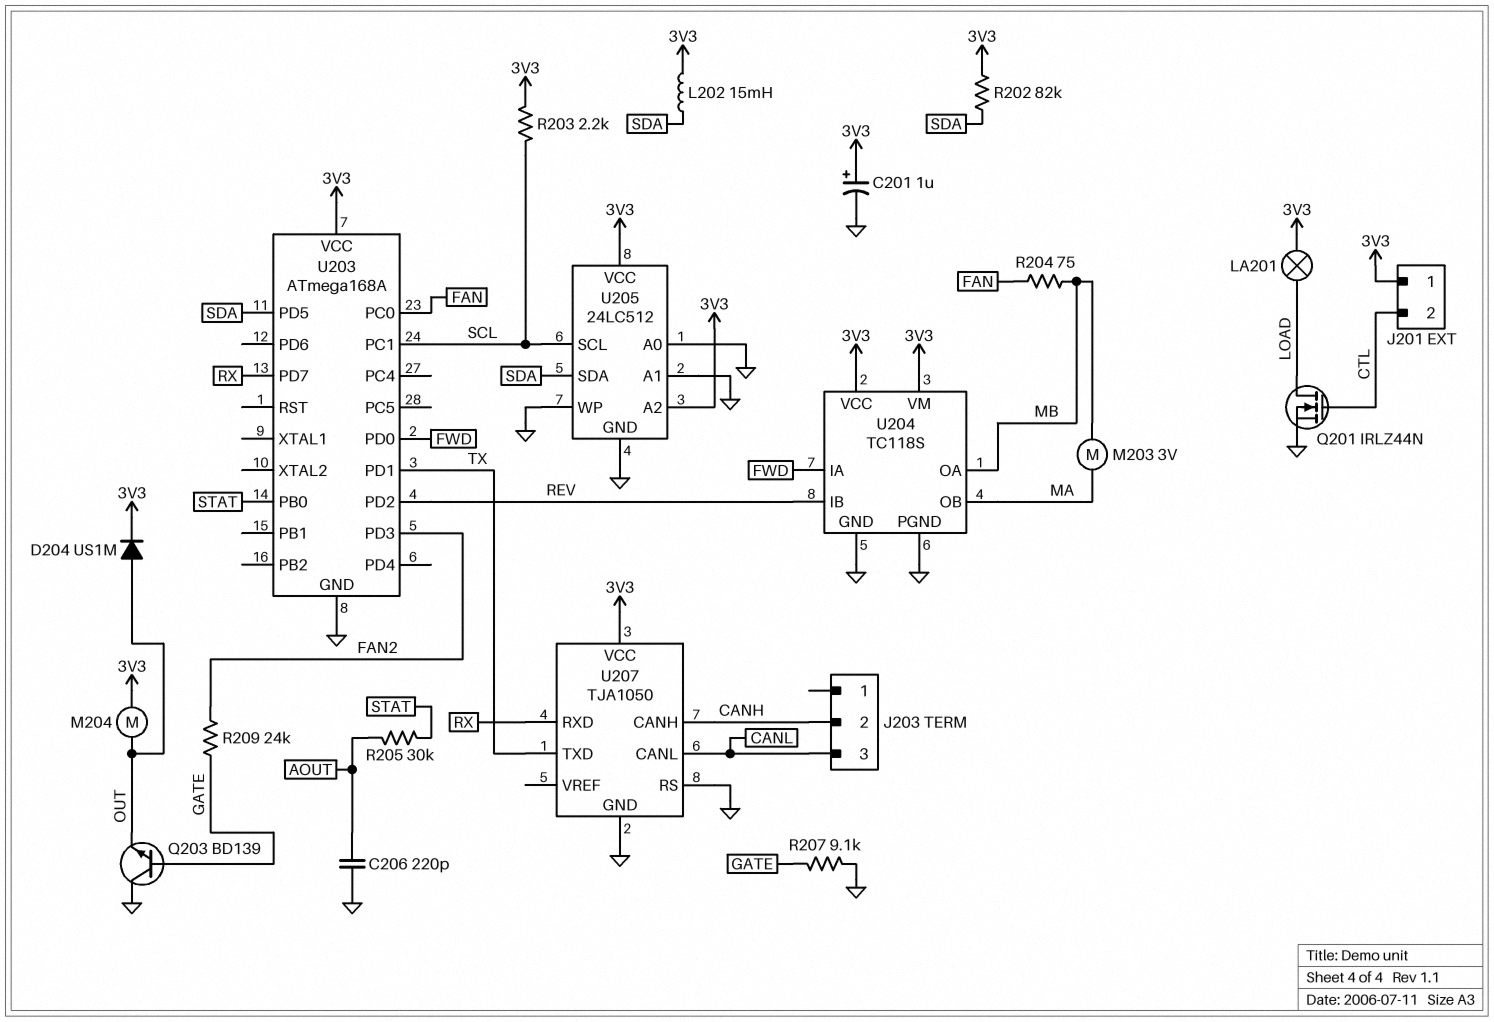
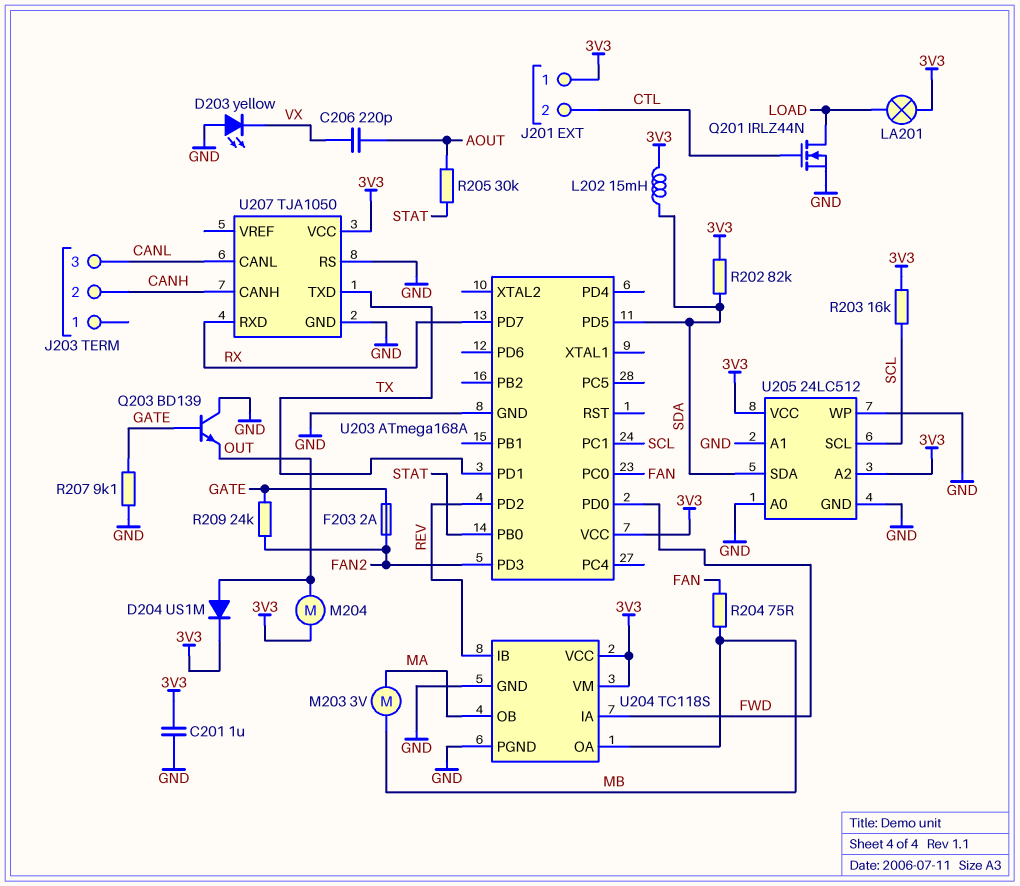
C201: 1uF (plus 3V3, minus GND) -> 1uF (3V3, GND)
C206: 220pF (AOUT, GND) -> 220pF (AOUT, VX)
D203: none -> LED yellow (A GND, K VX)
F203: none -> 2A (FAN2, GATE)
R203: 2.2k (3V3, SCL) -> 16k (3V3, SCL)

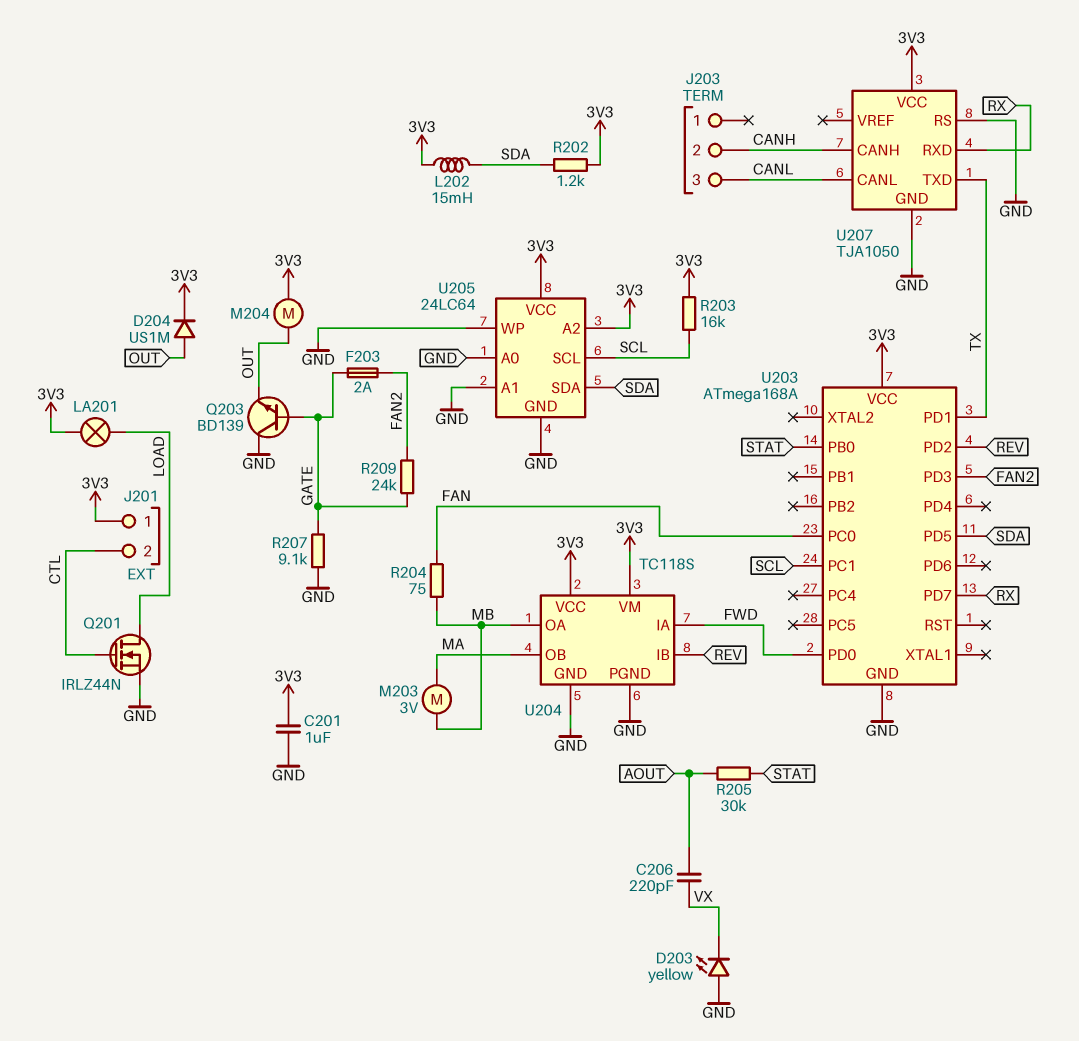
R202: 82k (3V3, SDA) -> 1.2k (3V3, SDA)
U205: 24LC512 -> 24LC64

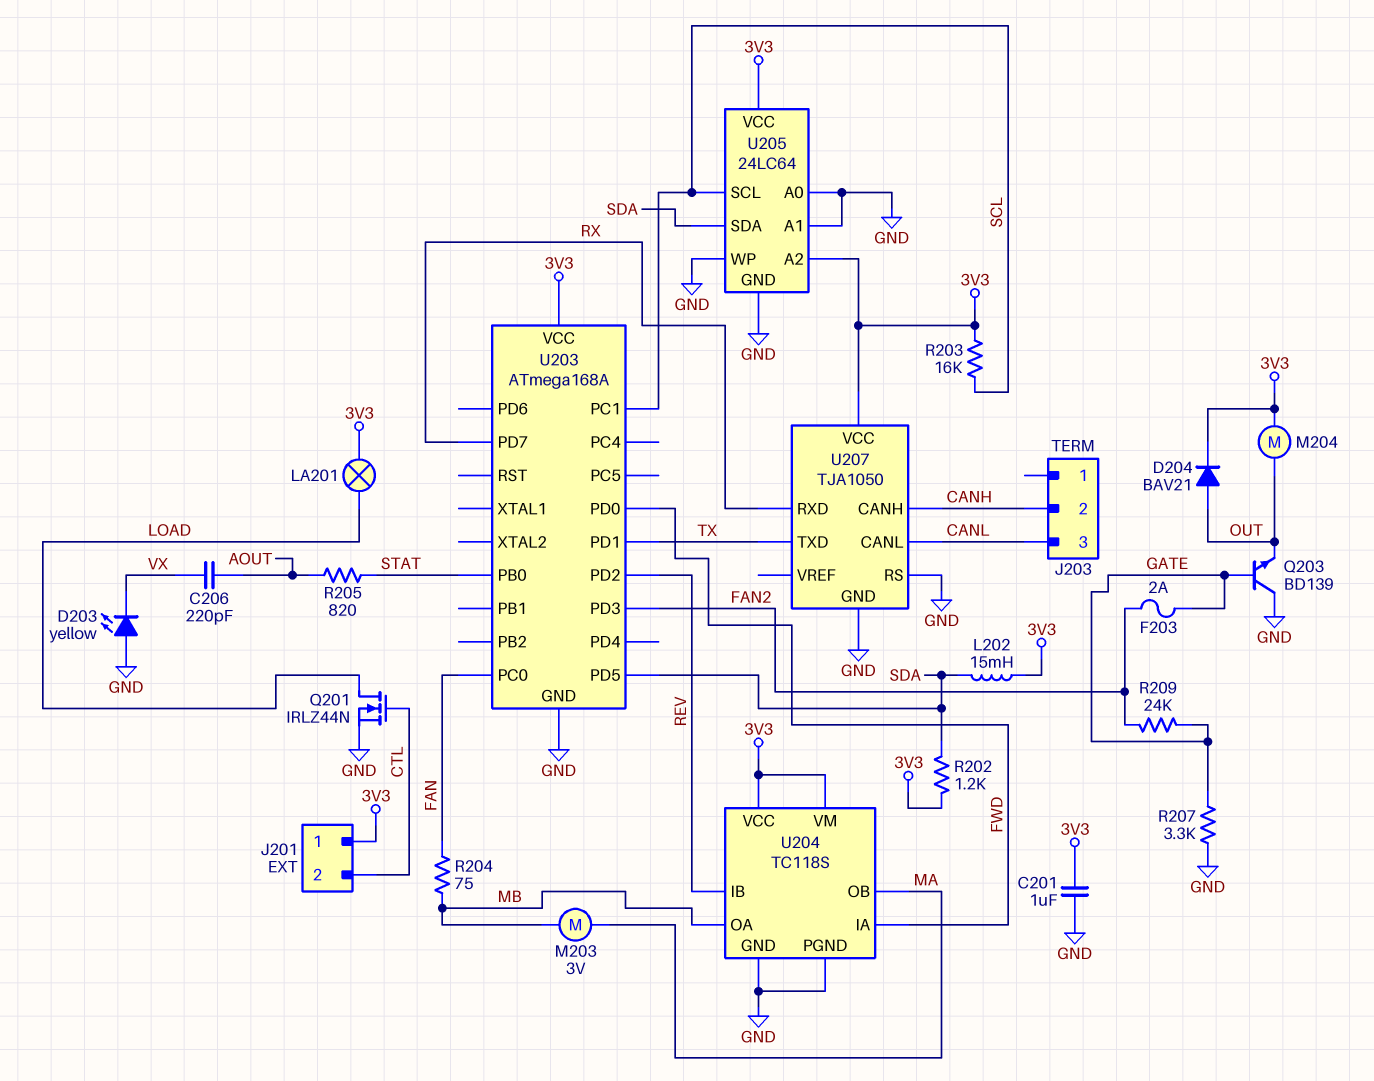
D204: diode US1M (A OUT, K 3V3) -> diode BAV21 (A OUT, K 3V3)
R205: 30k (AOUT, STAT) -> 820 (AOUT, STAT)
R207: 9.1k (GATE, GND) -> 3.3k (GATE, GND)

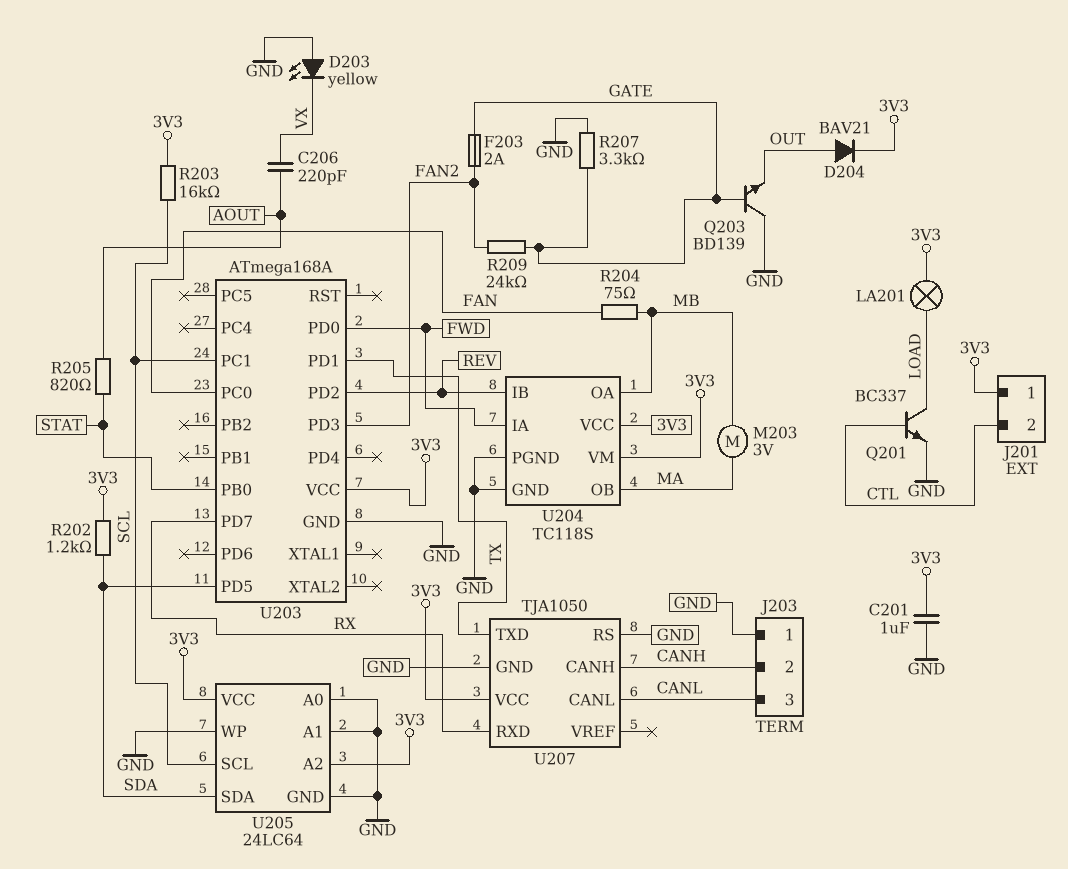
J203 pin 1: none -> GND
L202: 15mH (3V3, SDA) -> none
M204: motor (3V3, OUT) -> none
Q201: NMOS IRLZ44N (G CTL, D LOAD, S GND) -> NPN BC337 (B CTL, C LOAD, E GND)

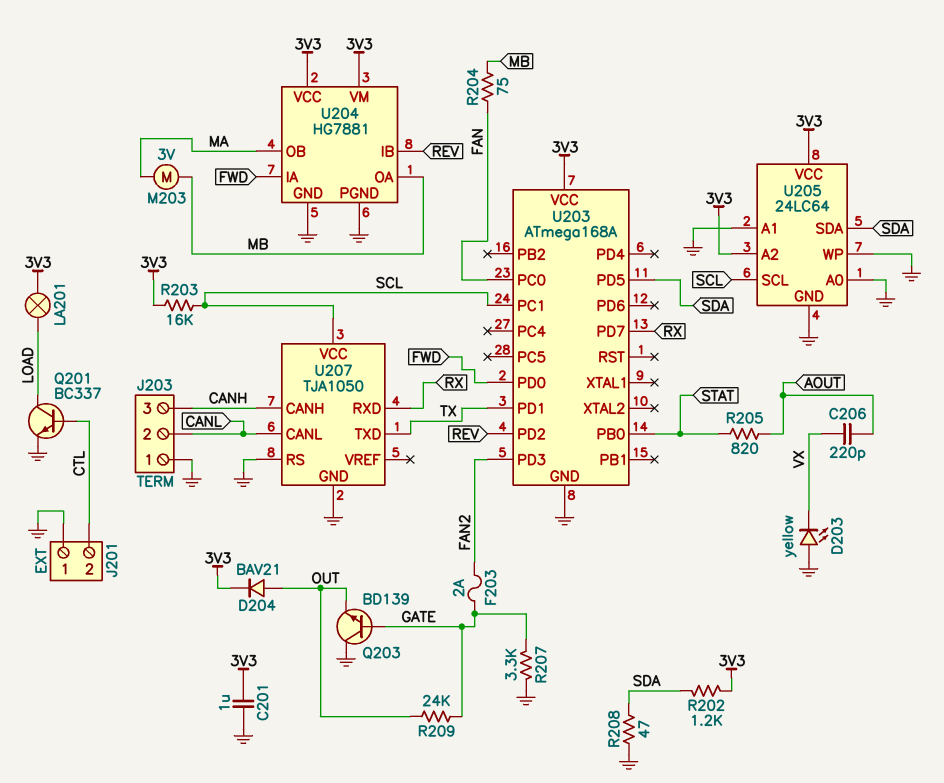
J201 pin 1: 3V3 -> GND
J203 pin 2: CANH -> CANL
J203 pin 3: CANL -> CANH
R208: none -> 47 (GND, SDA)
R209: 24k (FAN2, GATE) -> 24k (GATE, OUT)
U204: TC118S -> HG7881
U207 pin VCC: 3V3 -> SCL

